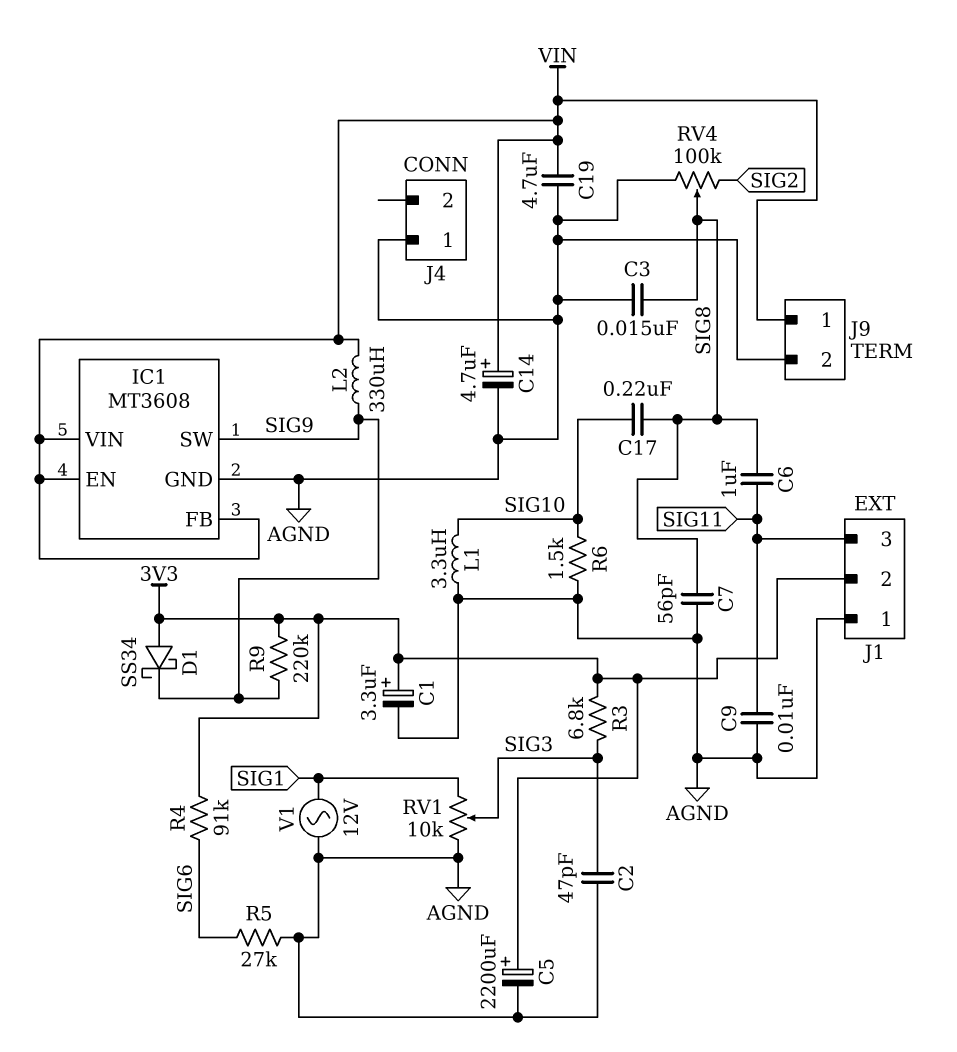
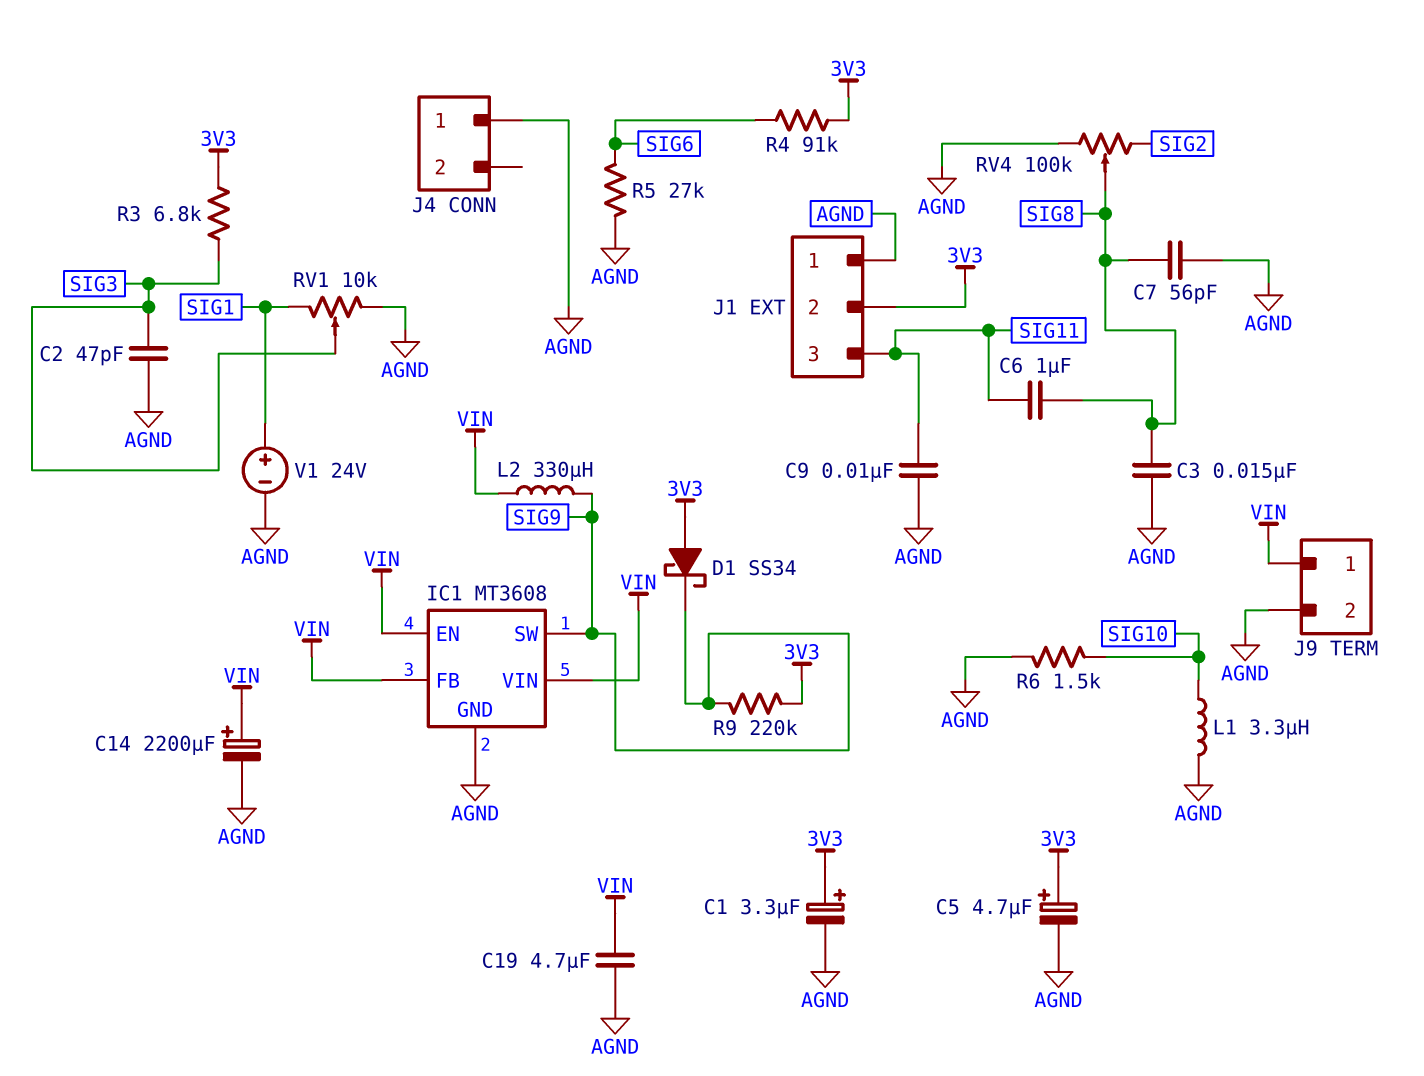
C5: 2200uF (plus 3V3, minus AGND) -> 4.7uF (plus 3V3, minus AGND)
C14: 4.7uF (plus VIN, minus AGND) -> 2200uF (plus VIN, minus AGND)
C17: 220nF (SIG8, SIG10) -> none
V1: AC 12V (AGND, SIG1) -> 24V (plus SIG1, minus AGND)

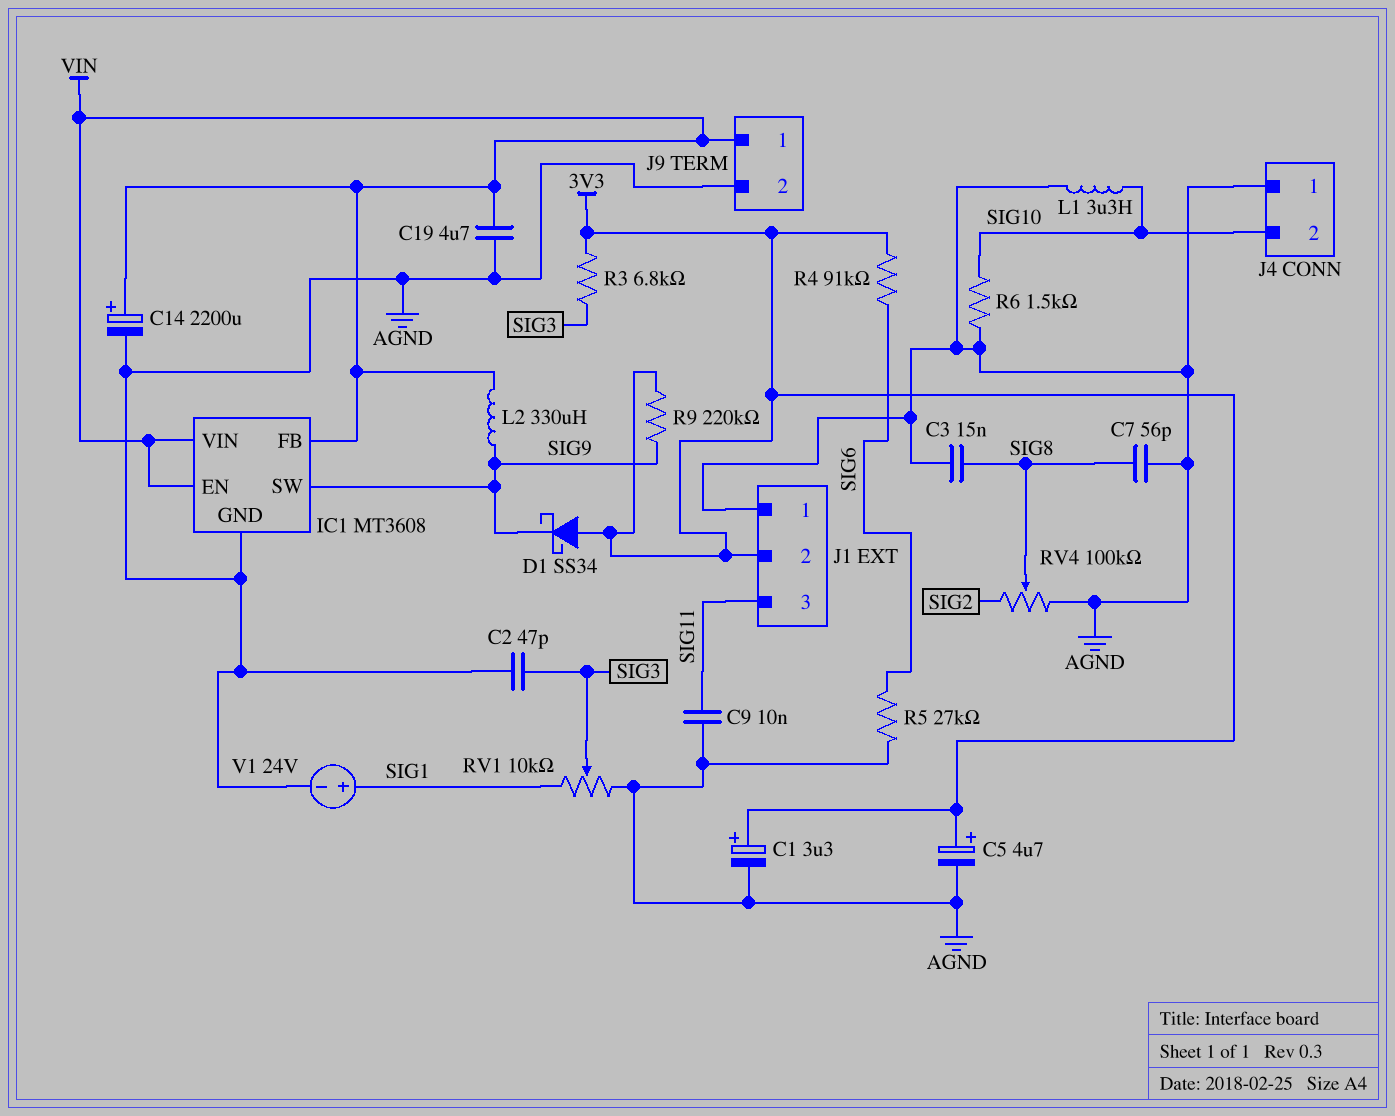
C6: 1uF (SIG8, SIG11) -> none
J4 pin 2: none -> SIG10

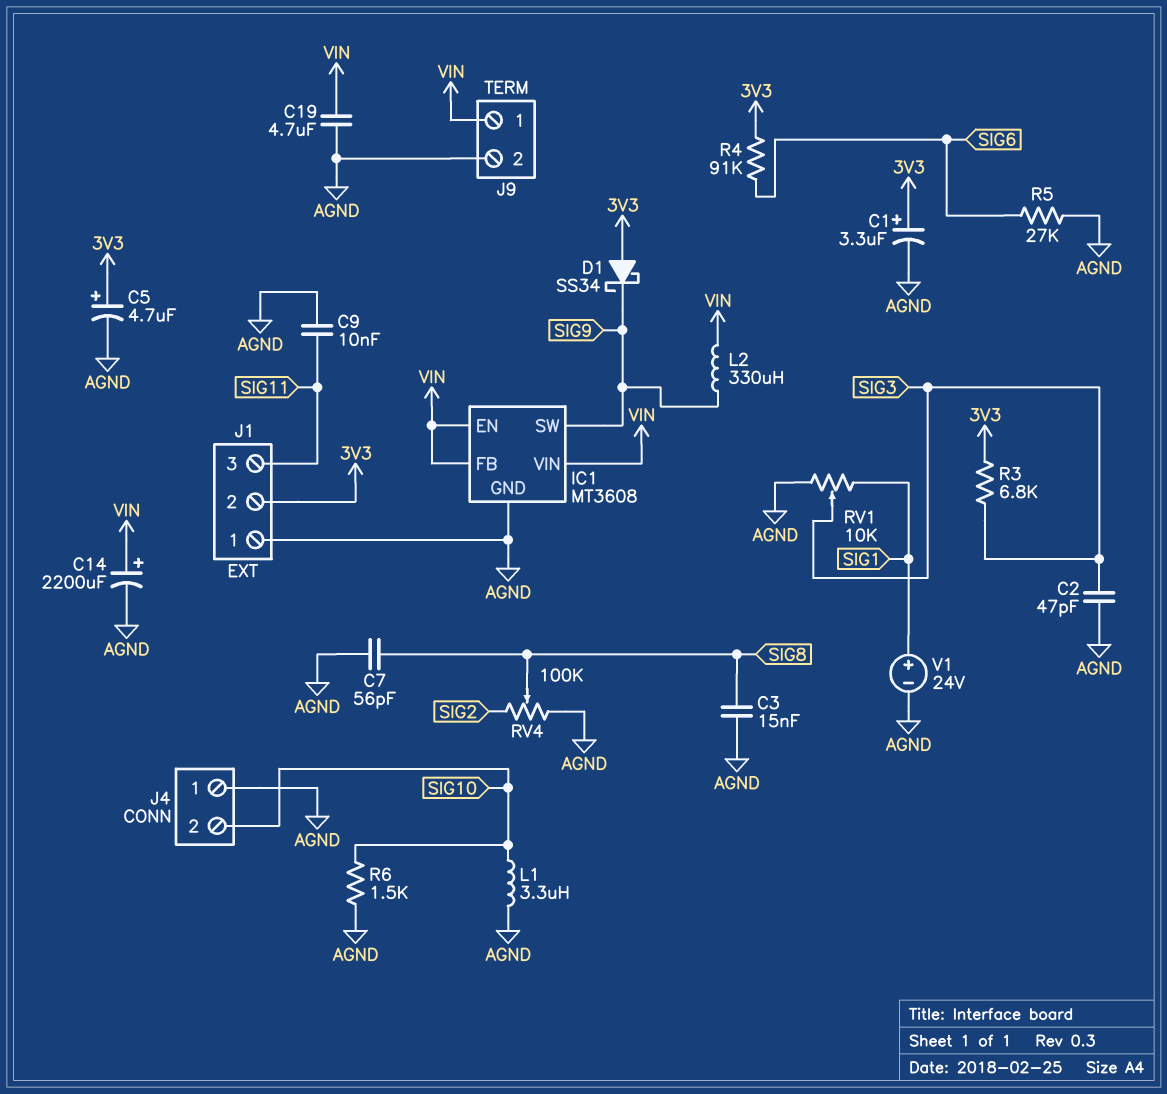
R9: 220k (3V3, SIG9) -> none

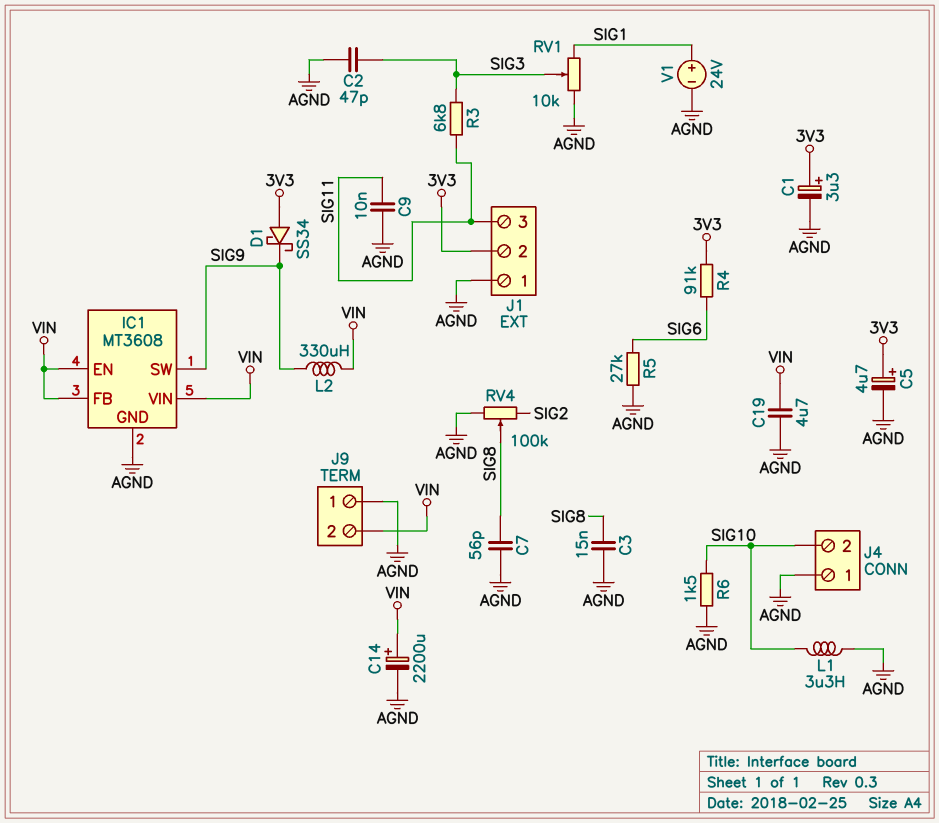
J9 pin 1: VIN -> AGND
J9 pin 2: AGND -> VIN
R3: 6.8k (3V3, SIG3) -> 6.8k (SIG3, SIG11)

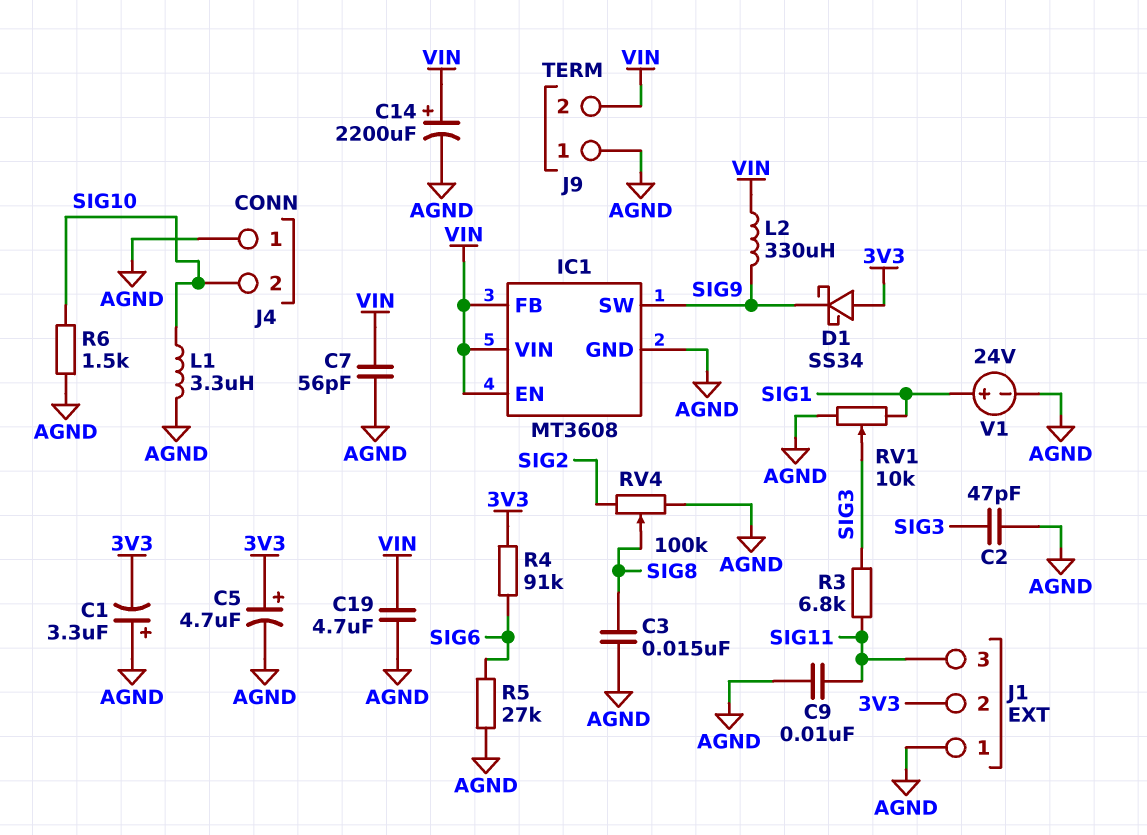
C1: 3.3uF (plus 3V3, minus AGND) -> 3.3uF (plus AGND, minus 3V3)
C7: 56pF (AGND, SIG8) -> 56pF (AGND, VIN)

